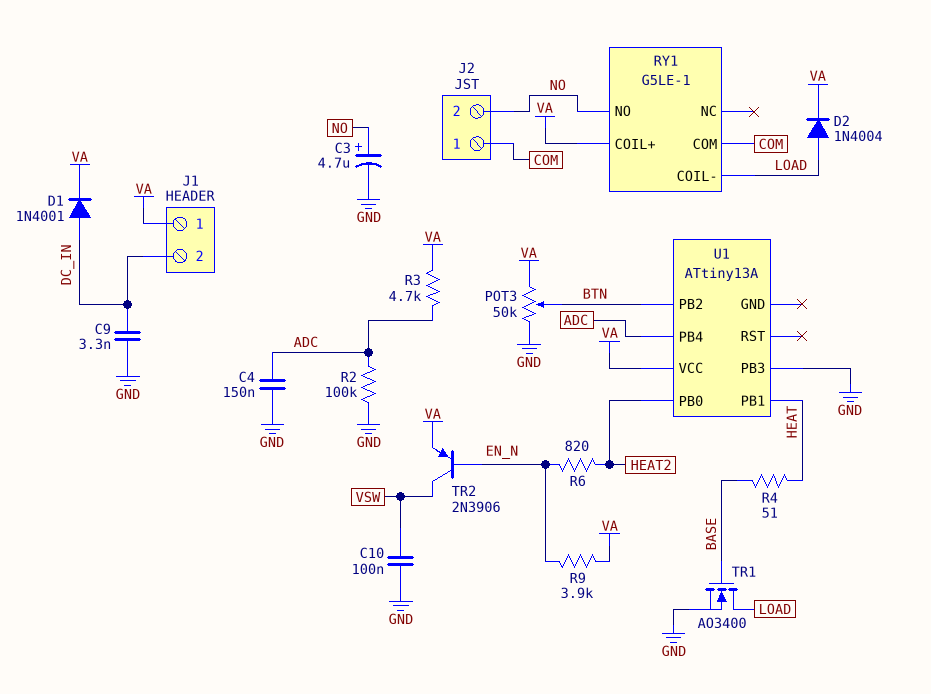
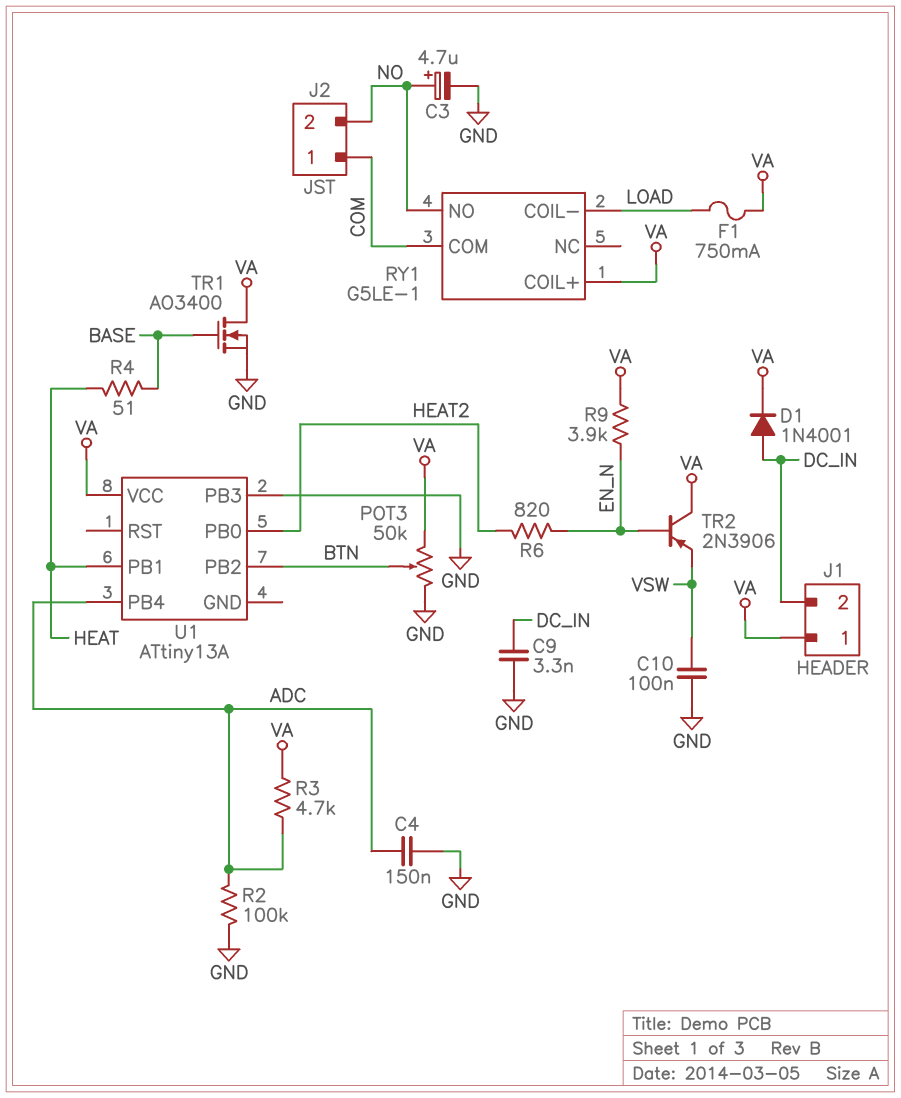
D2: diode 1N4004 (A LOAD, K VA) -> none
F1: none -> 750mA (LOAD, VA)
TR1: NMOS AO3400 (G BASE, D LOAD, S GND) -> NMOS AO3400 (G BASE, D VA, S GND)
TR2: PNP 2N3906 (B EN_N, C VSW, E VA) -> PNP 2N3906 (B EN_N, C VA, E VSW)

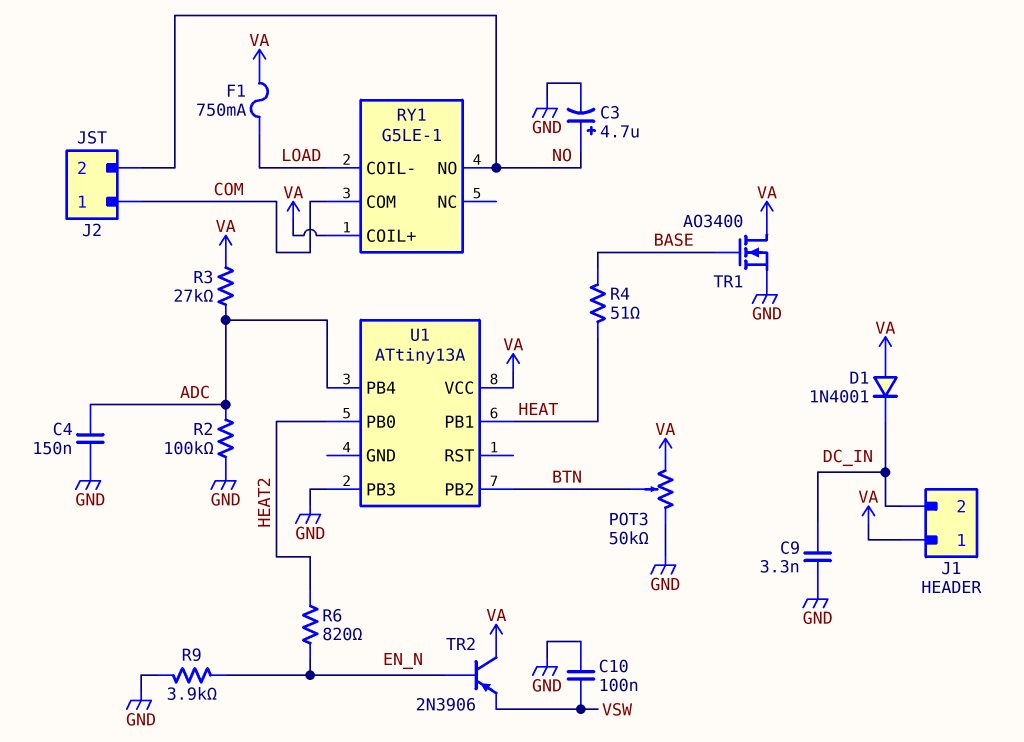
D1: diode 1N4001 (A DC_IN, K VA) -> diode 1N4001 (A VA, K DC_IN)
R3: 4.7k (ADC, VA) -> 27k (ADC, VA)
R9: 3.9k (EN_N, VA) -> 3.9k (EN_N, GND)

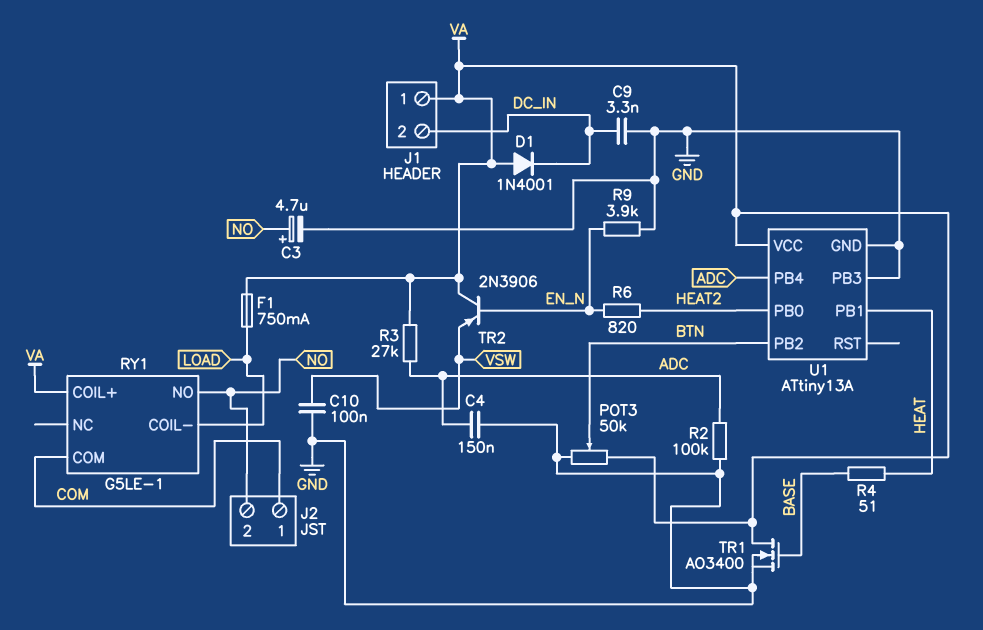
U1 pin GND: none -> GND

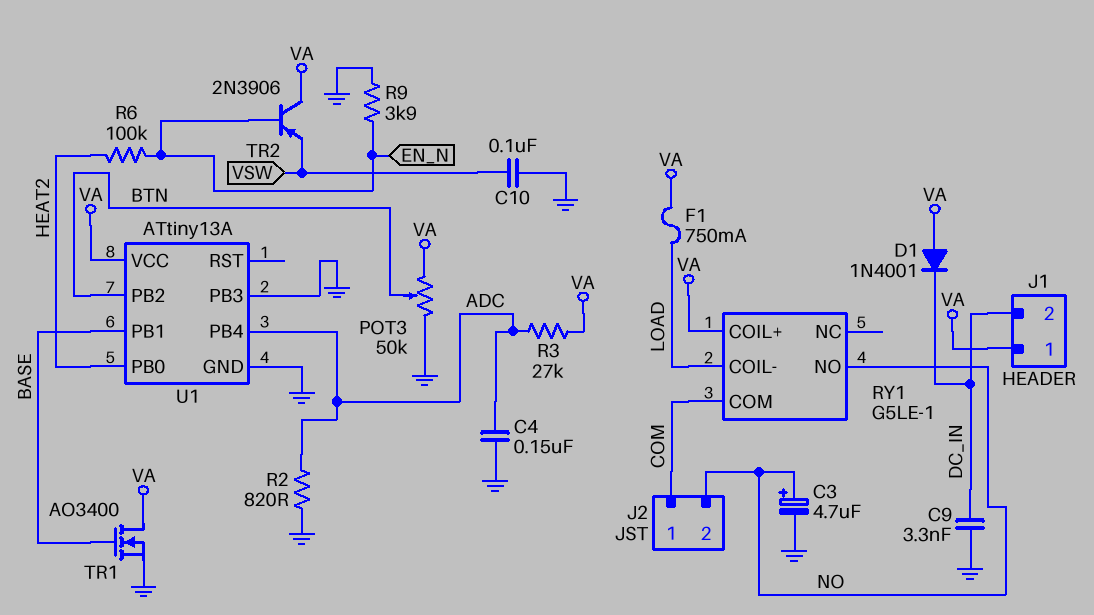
R2: 100k (ADC, GND) -> 820 (ADC, GND)
R4: 51 (BASE, HEAT) -> none
R6: 820 (EN_N, HEAT2) -> 100k (EN_N, HEAT2)
U1 pin PB1: HEAT -> BASE

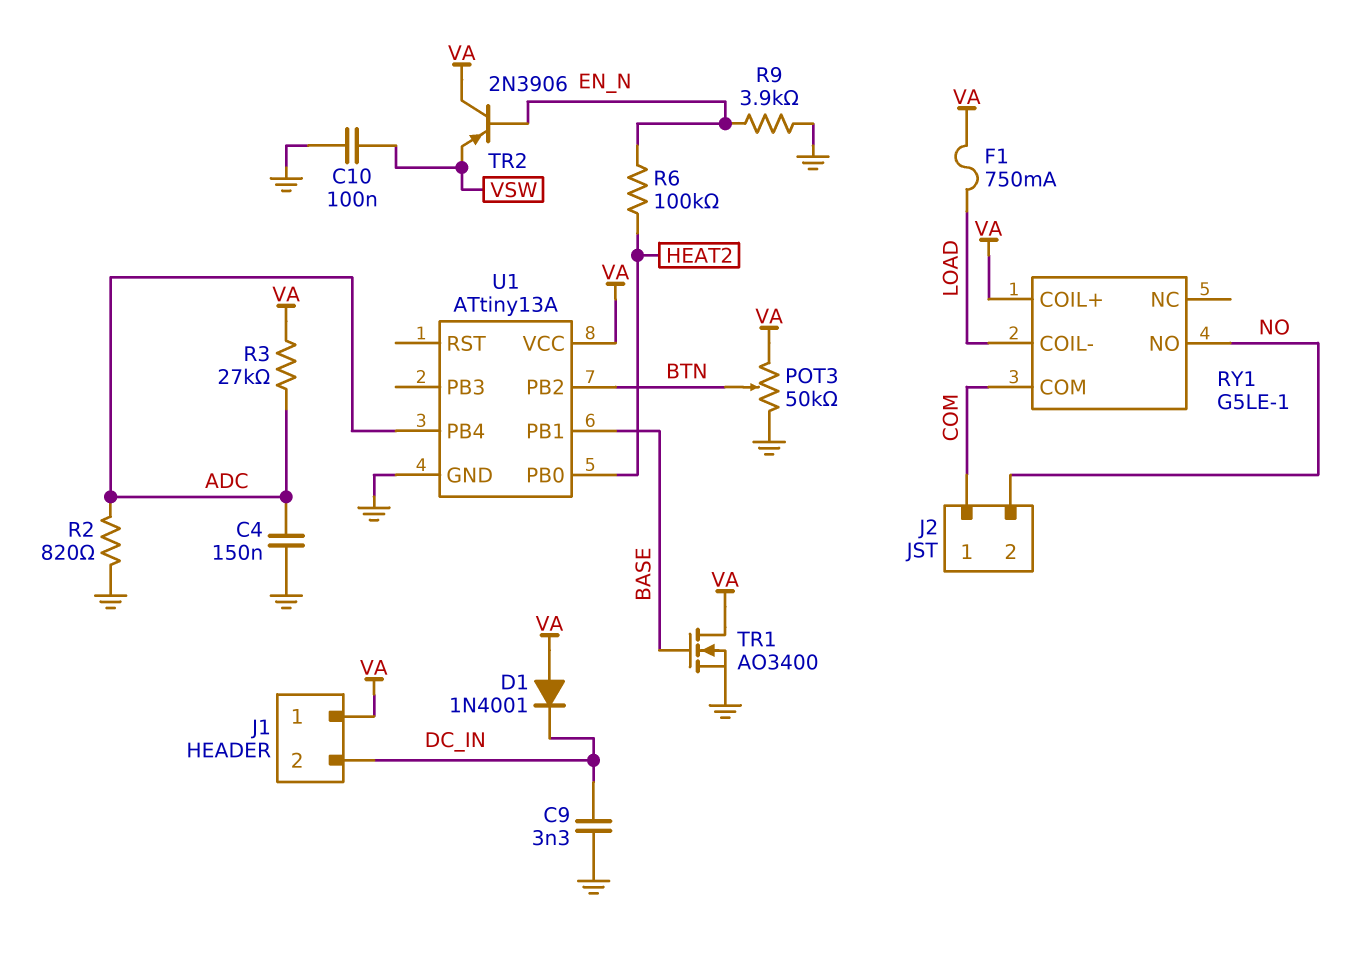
C3: 4.7uF (plus NO, minus GND) -> none
U1 pin PB3: GND -> none

